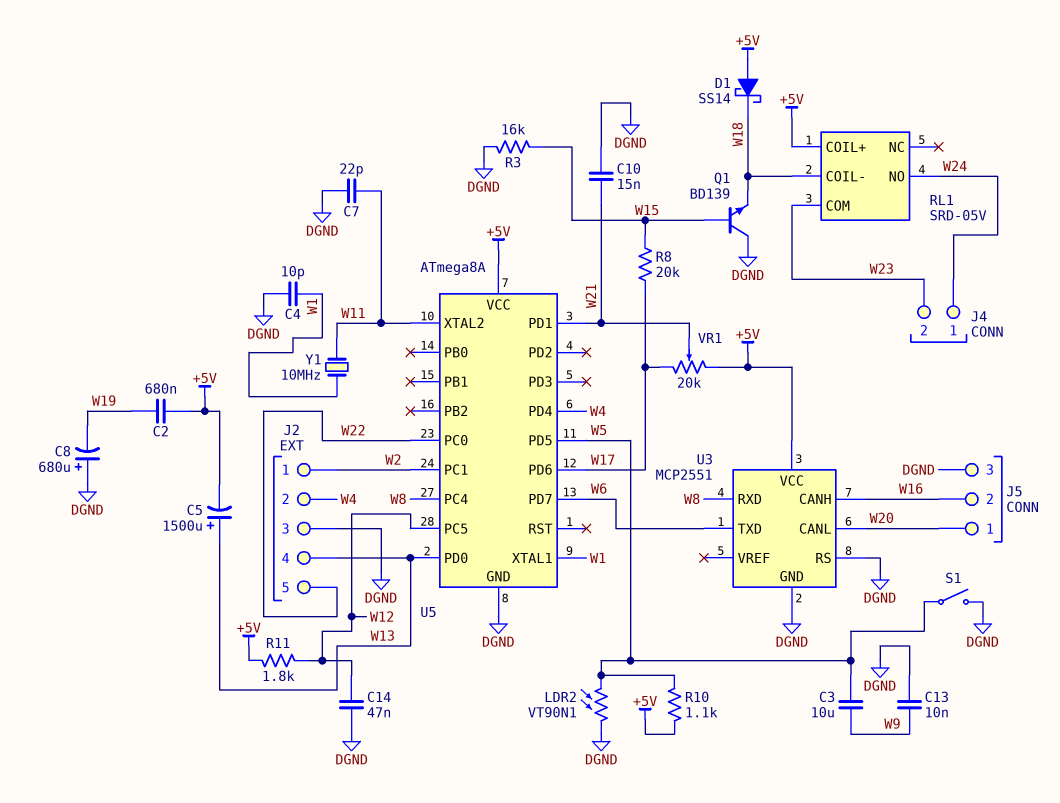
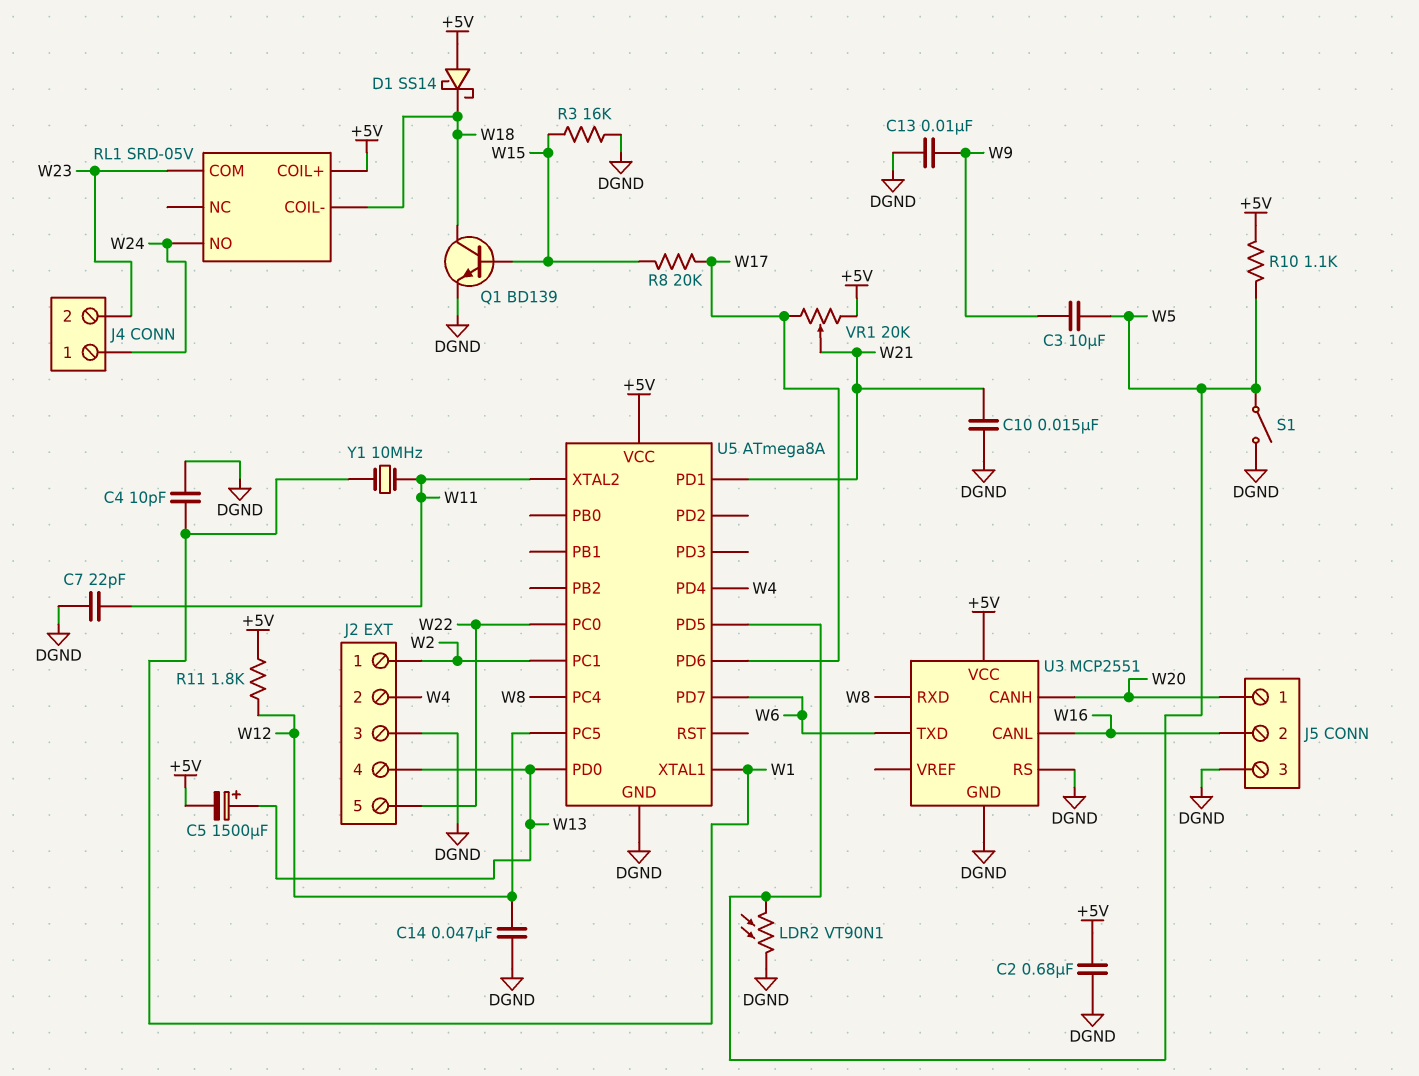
C2: 680nF (+5V, W19) -> 680nF (+5V, DGND)
C8: 680uF (plus DGND, minus W19) -> none
Q1: NPN BD139 (B W15, C DGND, E W18) -> NPN BD139 (B W15, C W18, E DGND)
U3 pin CANH: W16 -> W20
U3 pin CANL: W20 -> W16

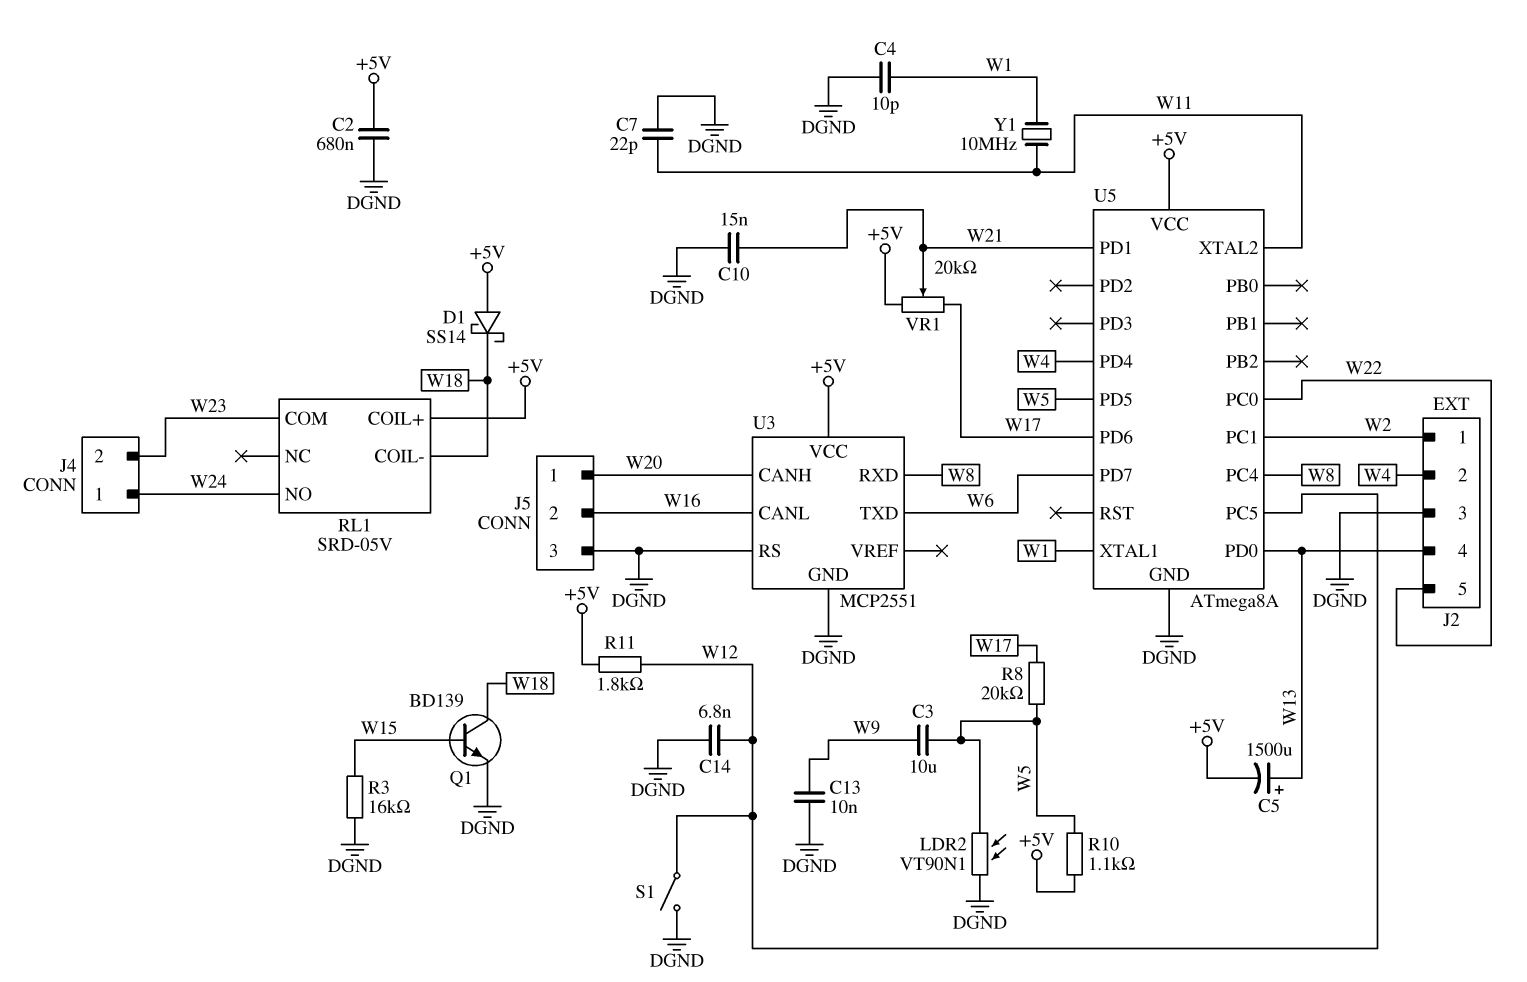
C14: 47nF (DGND, W12) -> 6.8nF (DGND, W12)
R8: 20k (W15, W17) -> 20k (W5, W17)
S1: switch (DGND, W5) -> switch (DGND, W12)

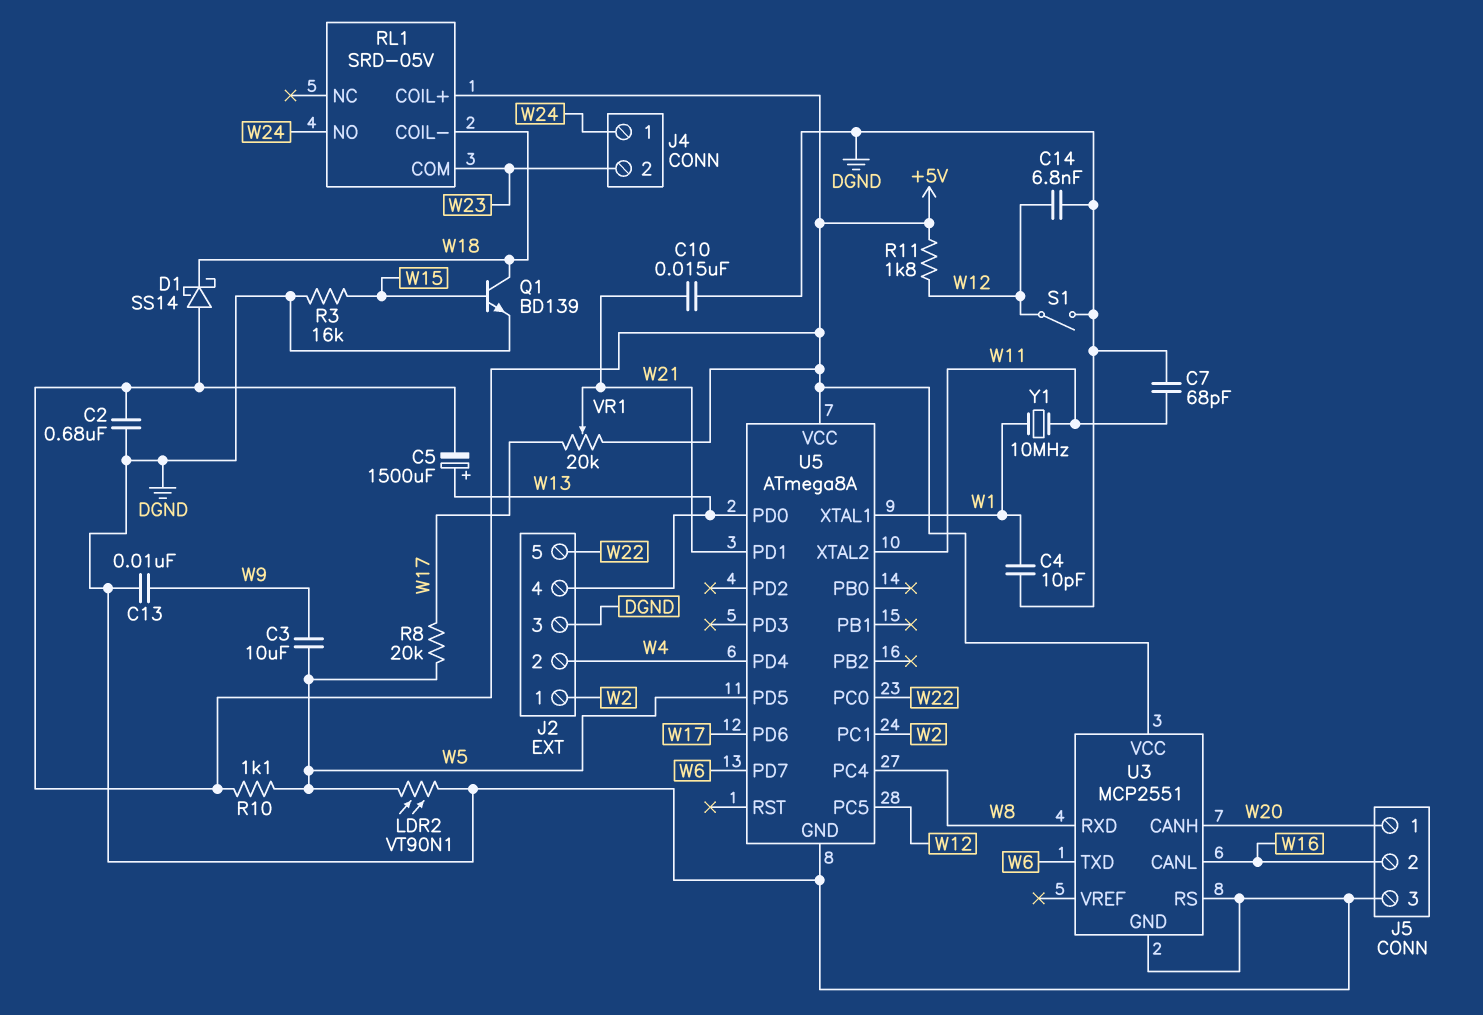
C7: 22pF (DGND, W11) -> 68pF (DGND, W11)

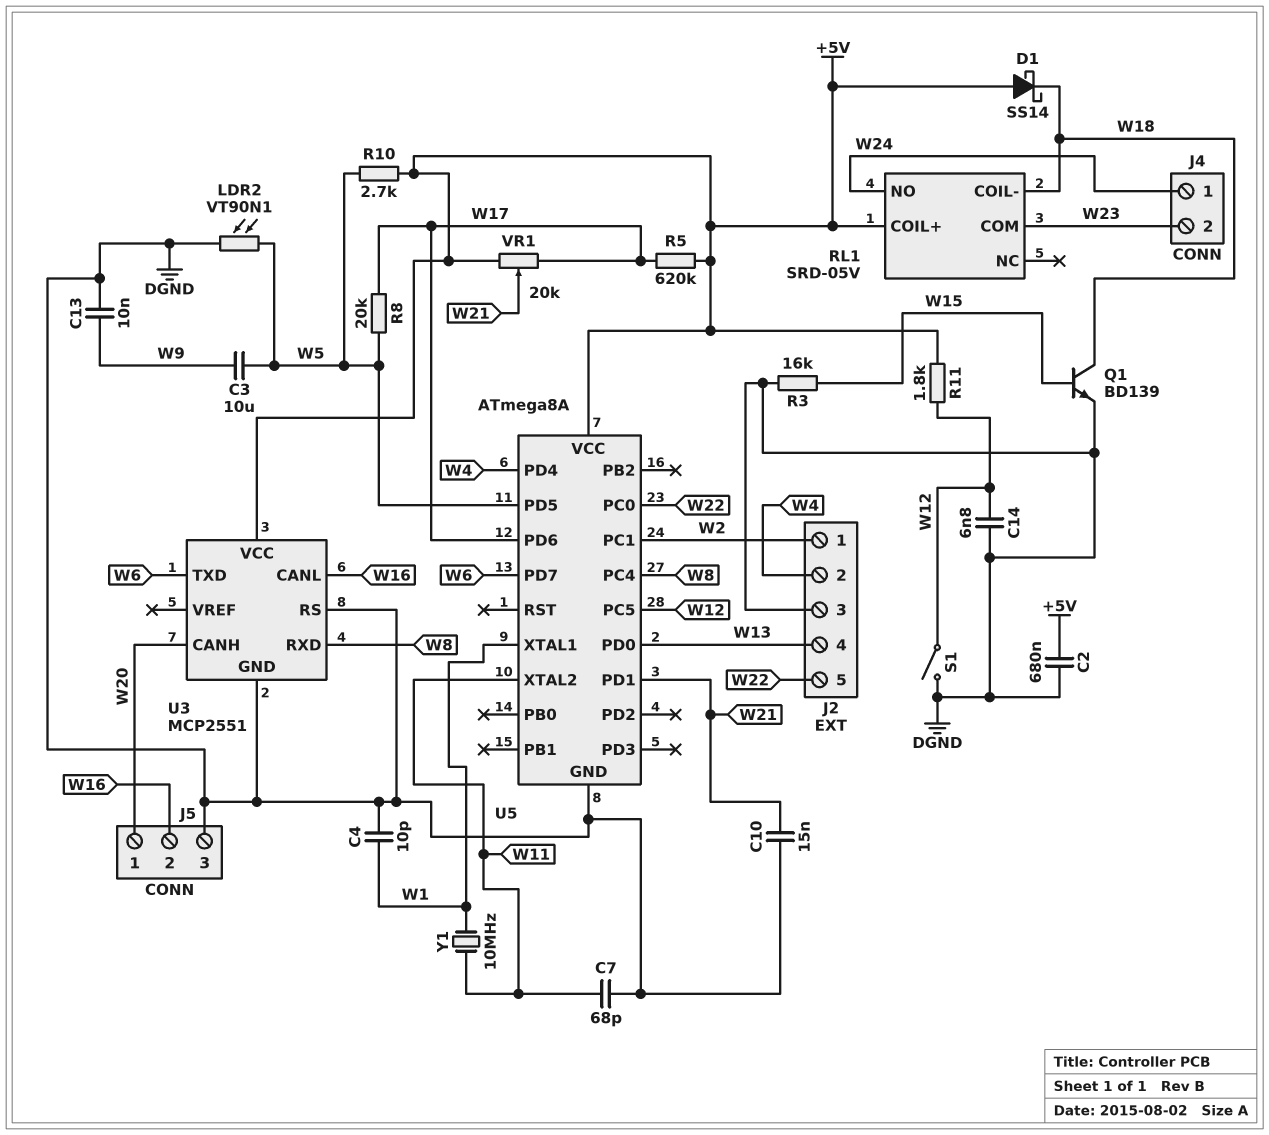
C5: 1500uF (plus W13, minus +5V) -> none
R5: none -> 620k (+5V, W17)
R10: 1.1k (+5V, W5) -> 2.7k (+5V, W5)

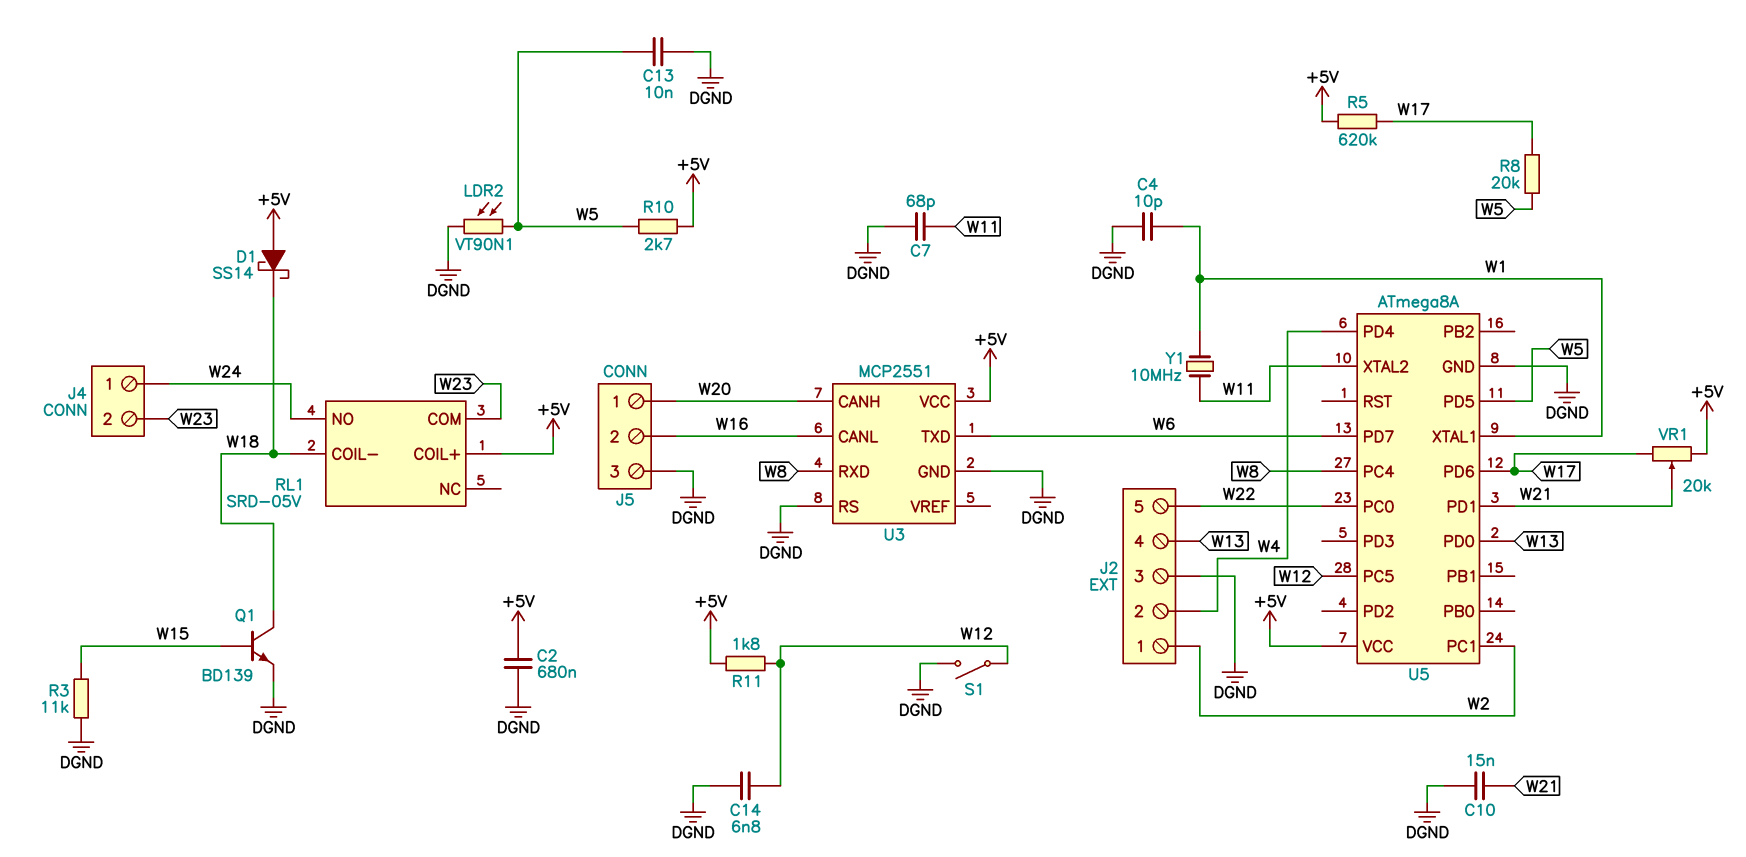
C3: 10uF (W5, W9) -> none
C13: 10nF (DGND, W9) -> 10nF (DGND, W5)
R3: 16k (DGND, W15) -> 11k (DGND, W15)

